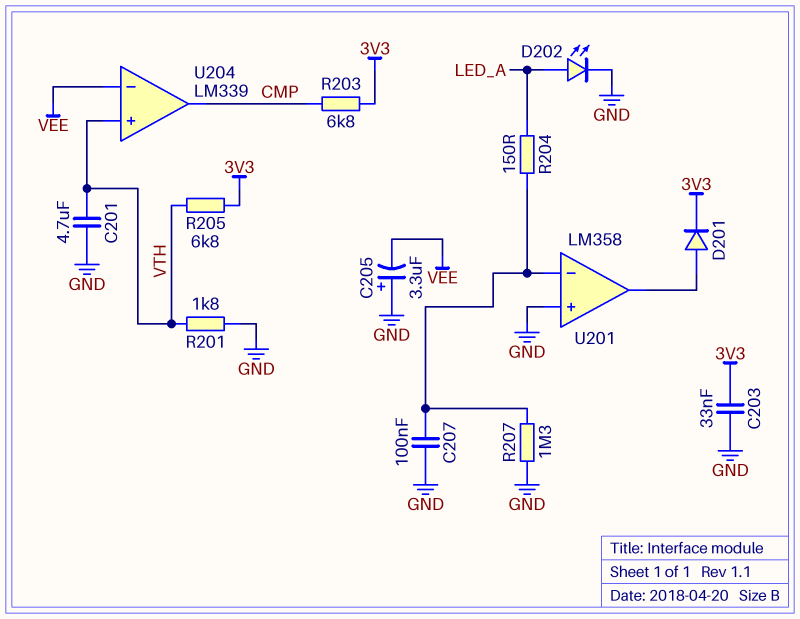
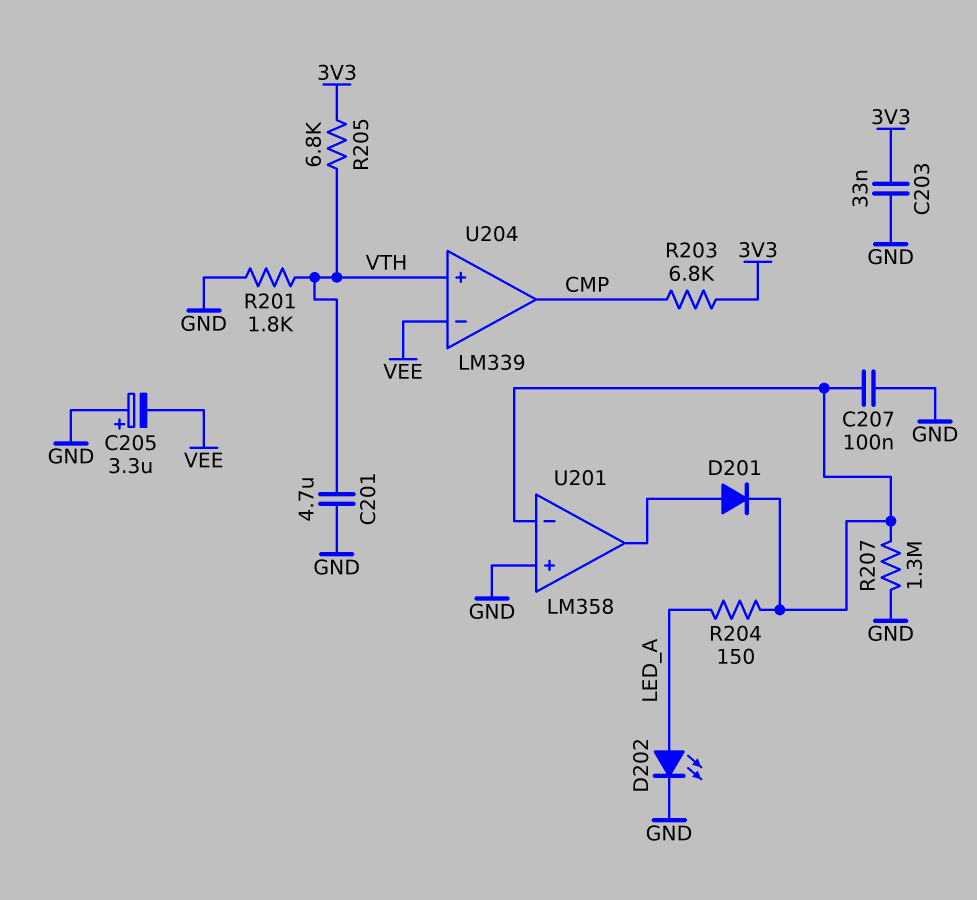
D201: diode (A U201/out, K 3V3) -> diode (A U201/out, K U201/in-)

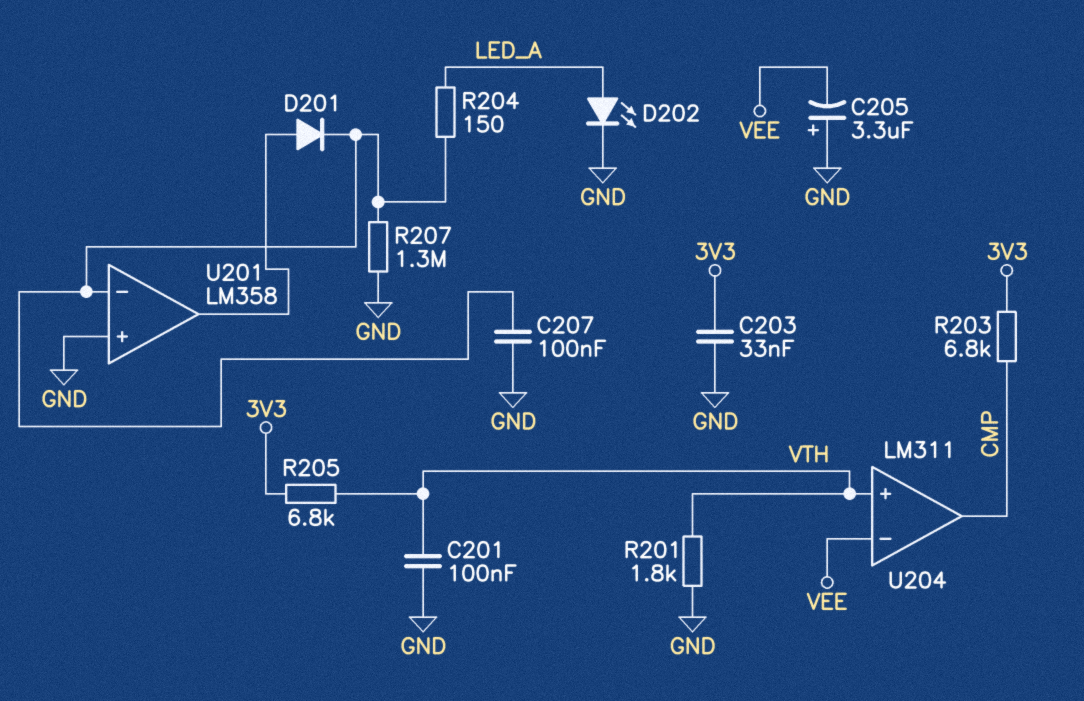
C201: 4.7uF (GND, VTH) -> 100nF (GND, VTH)
U204: LM339 -> LM311

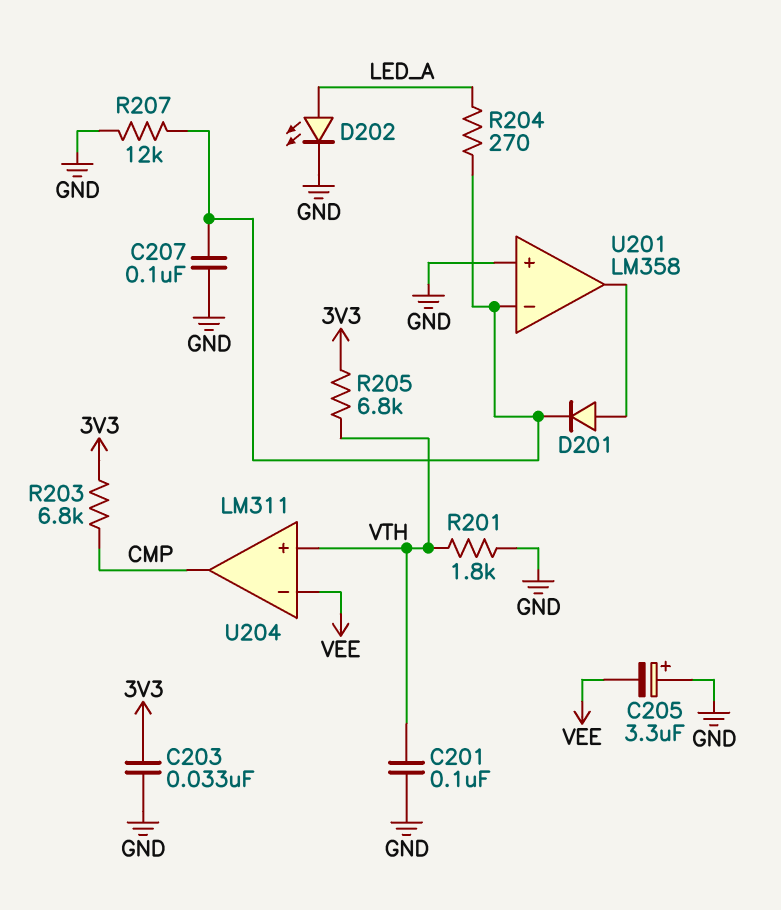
R204: 150 (LED_A, U201/in-) -> 270 (LED_A, U201/in-)
R207: 1.3M (GND, U201/in-) -> 12k (GND, U201/in-)

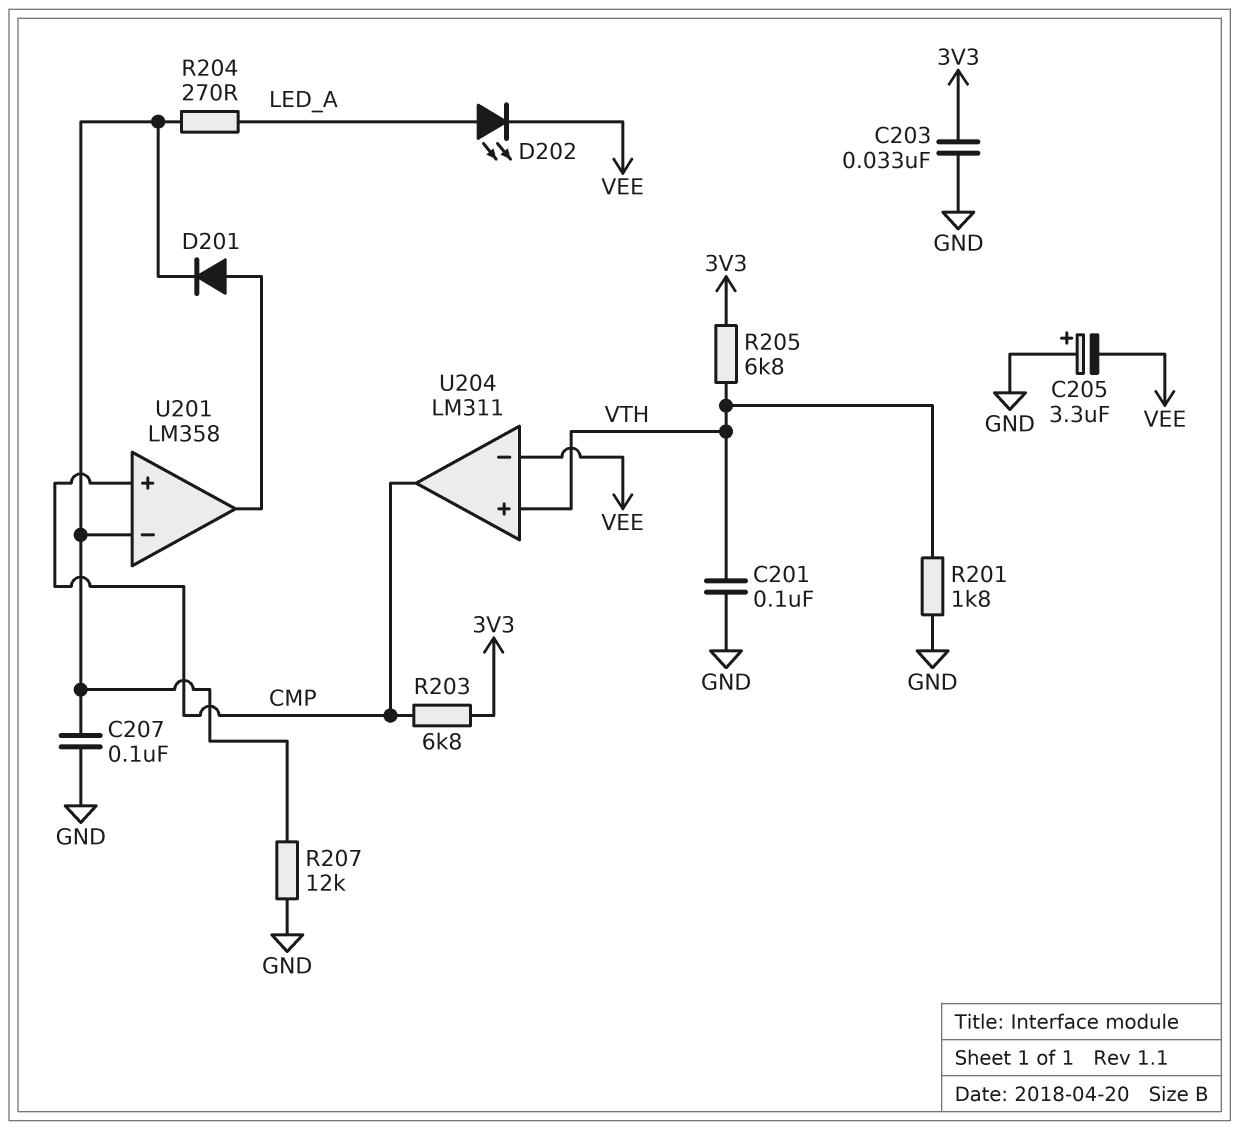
D202: LED (A LED_A, K GND) -> LED (A LED_A, K VEE)
U201 pin in+: GND -> CMP

